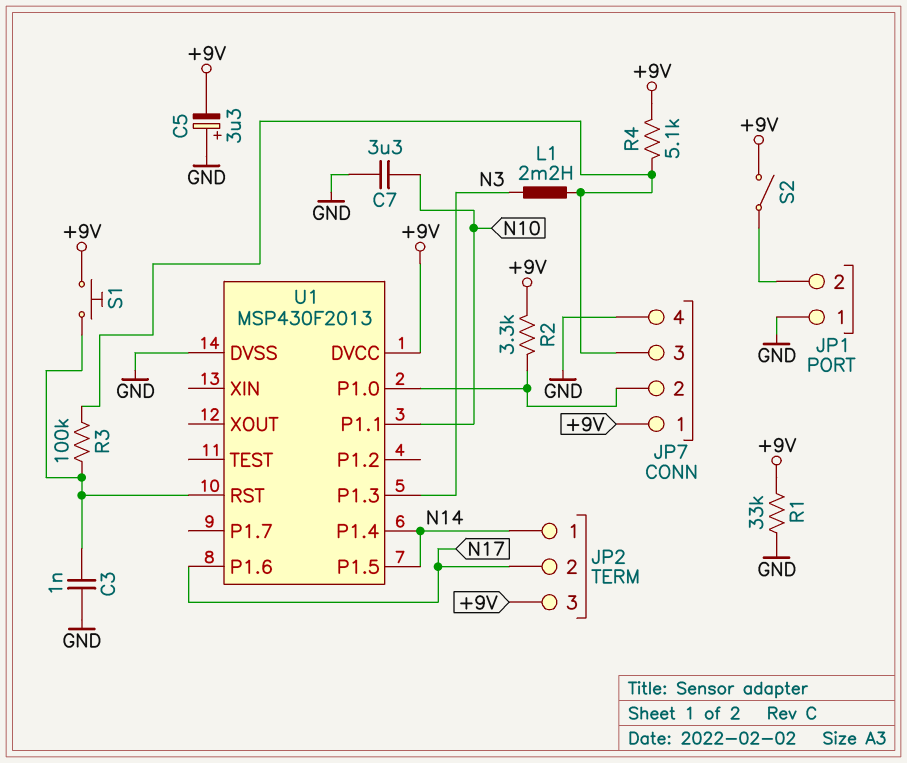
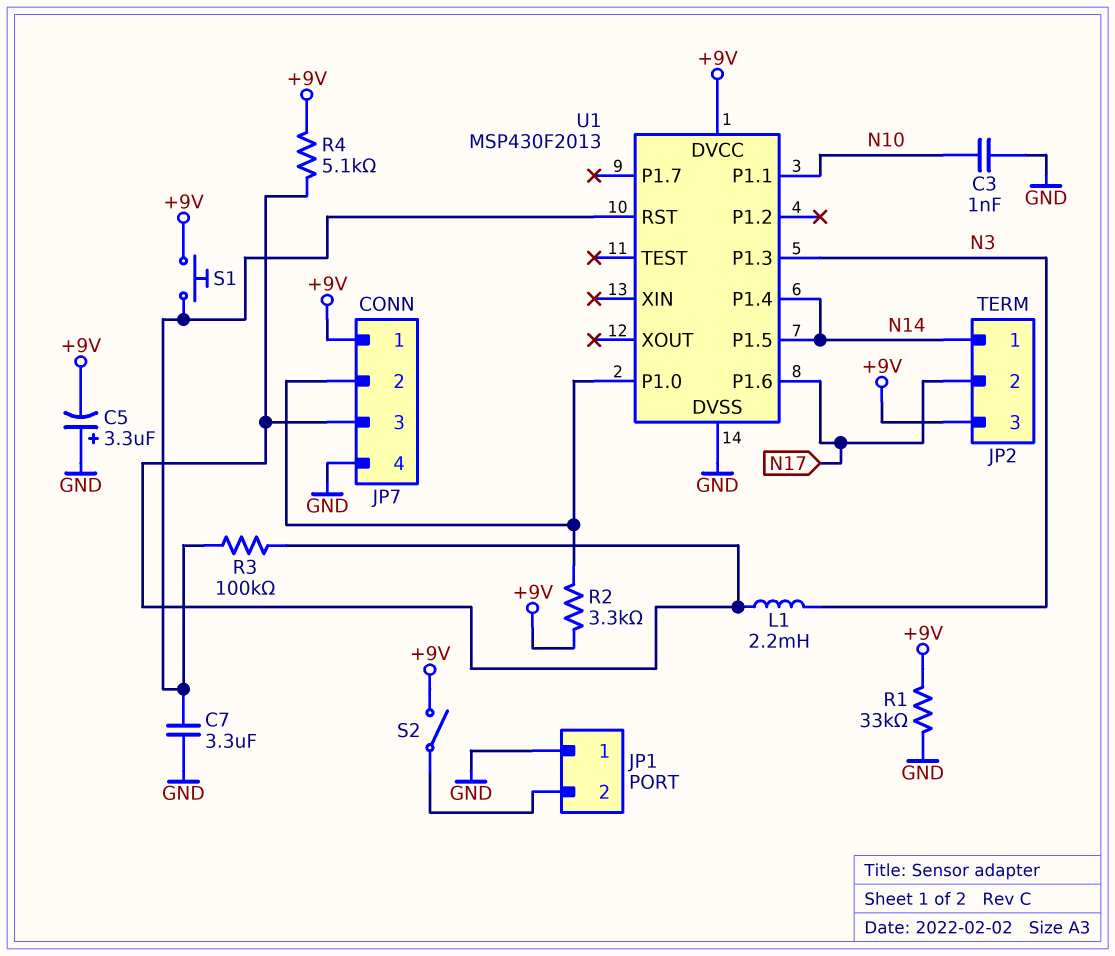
C3: 1nF (GND, U1/RST) -> 1nF (GND, N10)
C7: 3.3uF (GND, N10) -> 3.3uF (GND, U1/RST)

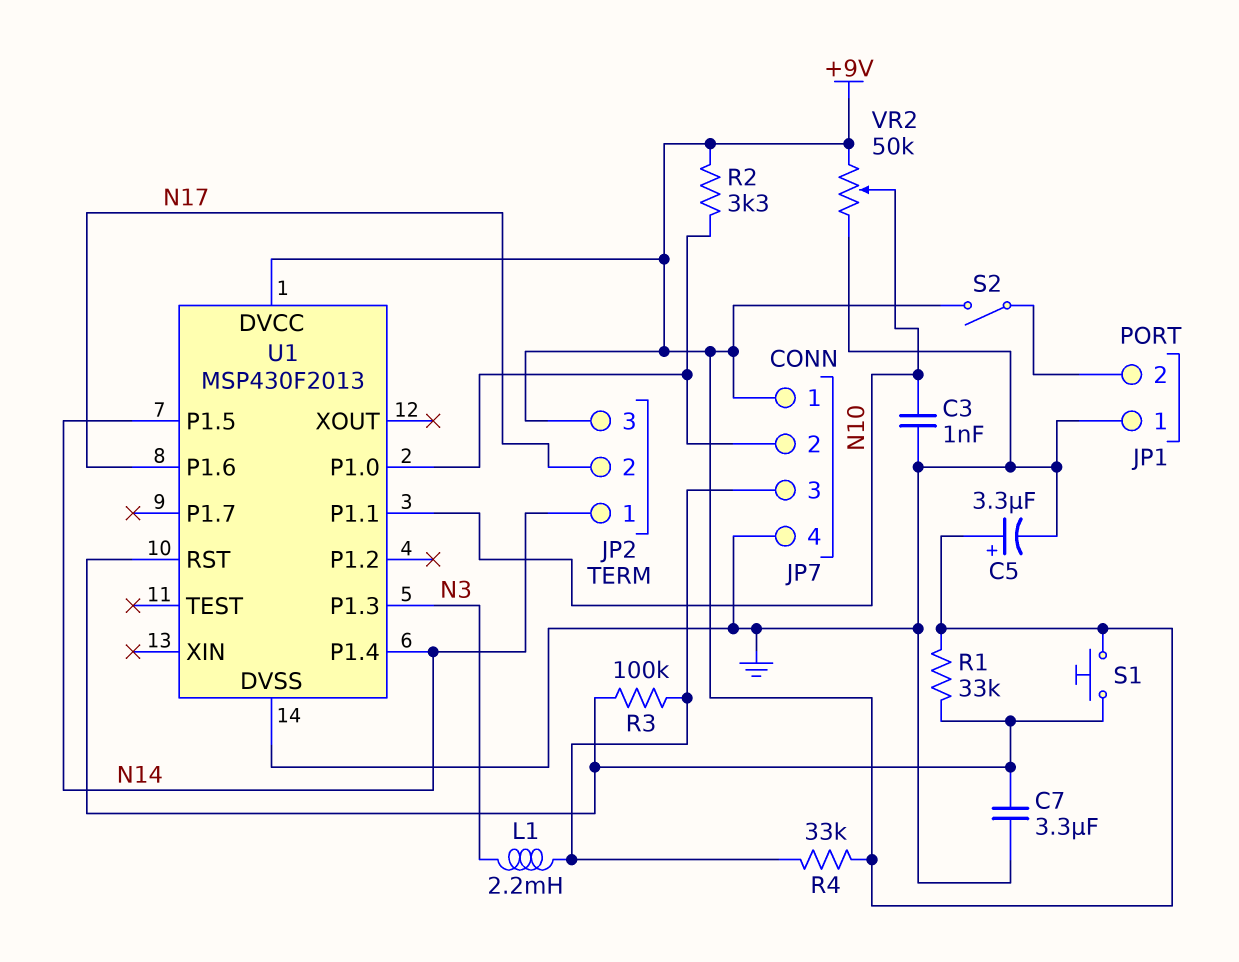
C5: 3.3uF (plus GND, minus +9V) -> 3.3uF (plus +9V, minus GND)
R1: 33k (+9V, GND) -> 33k (+9V, U1/RST)
R4: 5.1k (+9V, JP7/3) -> 33k (+9V, JP7/3)
VR2: none -> 50k (+9V, GND, wiper N10)

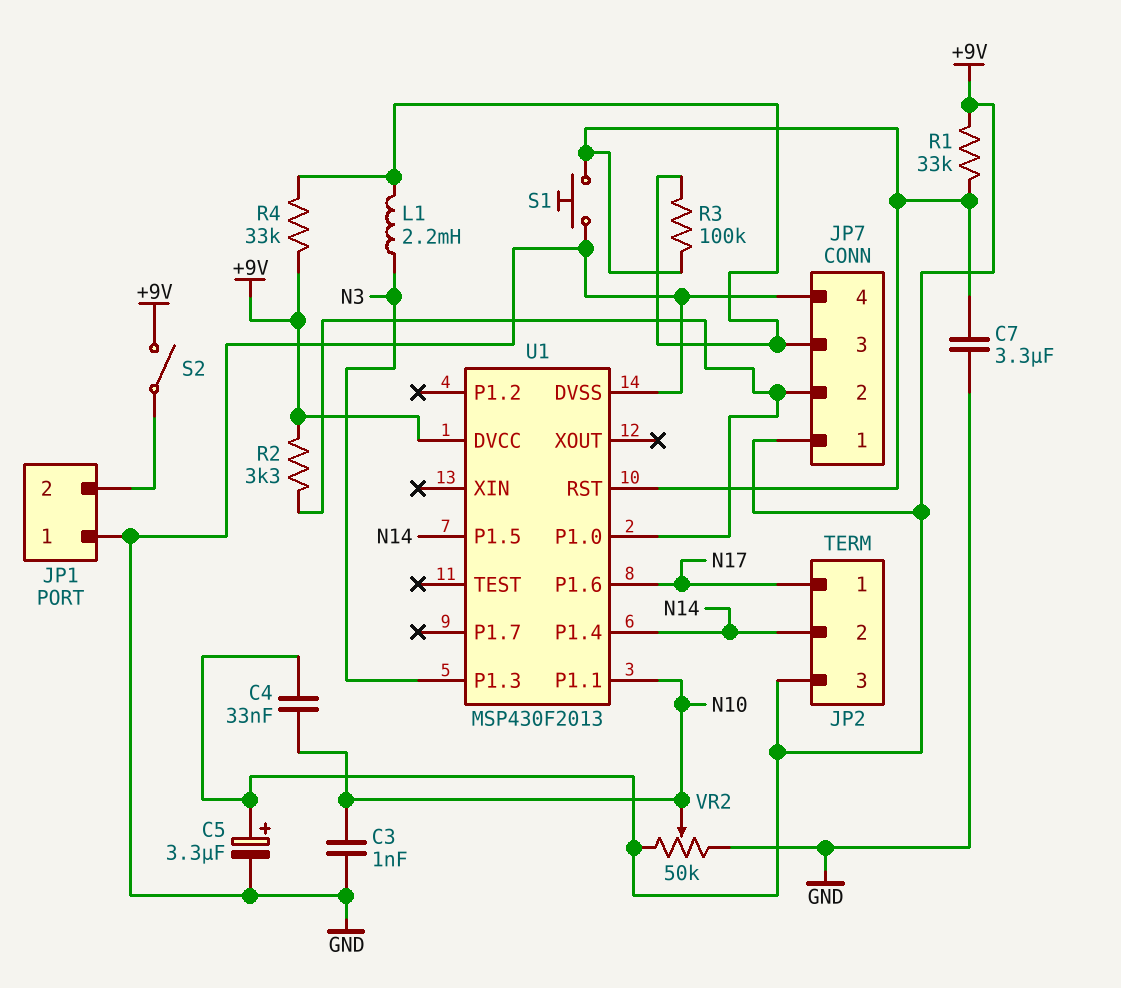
C4: none -> 33nF (+9V, N10)
JP2 pin 1: N14 -> N17
JP2 pin 2: N17 -> N14
S1: button (+9V, U1/RST) -> button (GND, U1/RST)

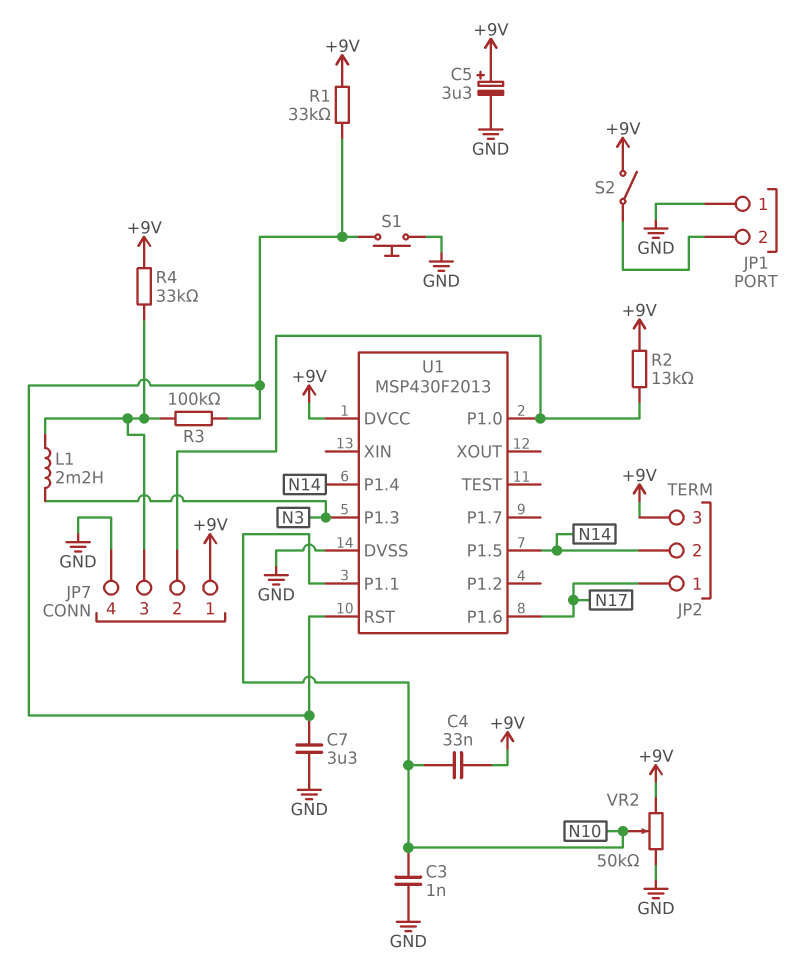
R2: 3.3k (+9V, JP7/2) -> 13k (+9V, JP7/2)

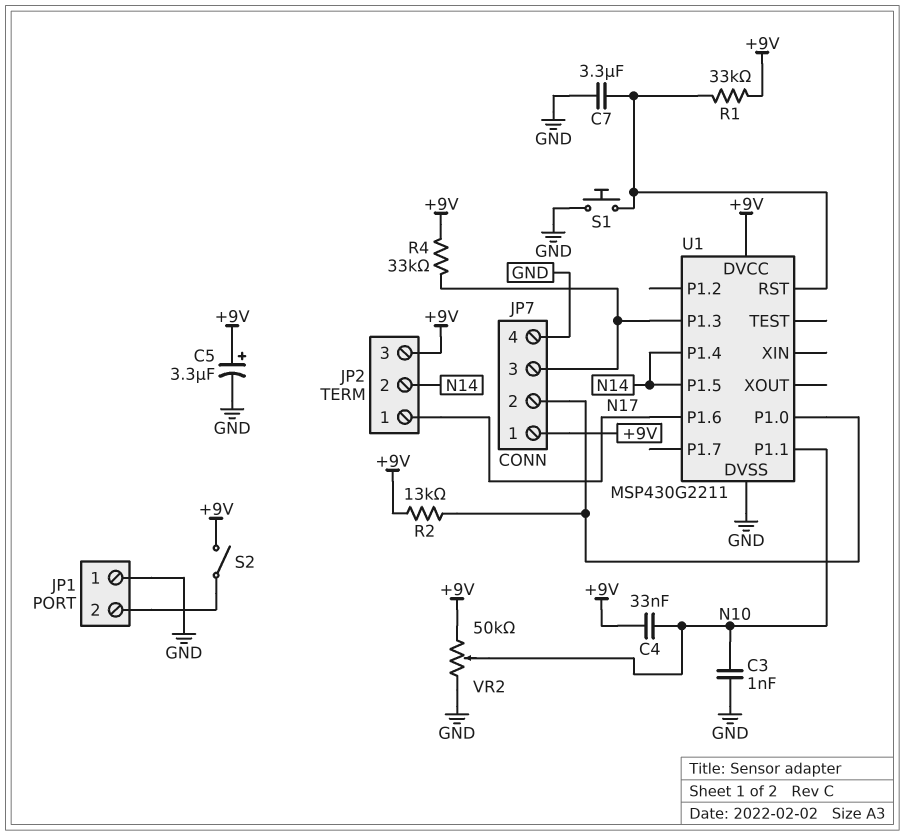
L1: 2.2mH (JP7/3, N3) -> none
R3: 100k (JP7/3, U1/RST) -> none
U1: MSP430F2013 -> MSP430G2211
U1 pin P1.3: N3 -> JP7/3

